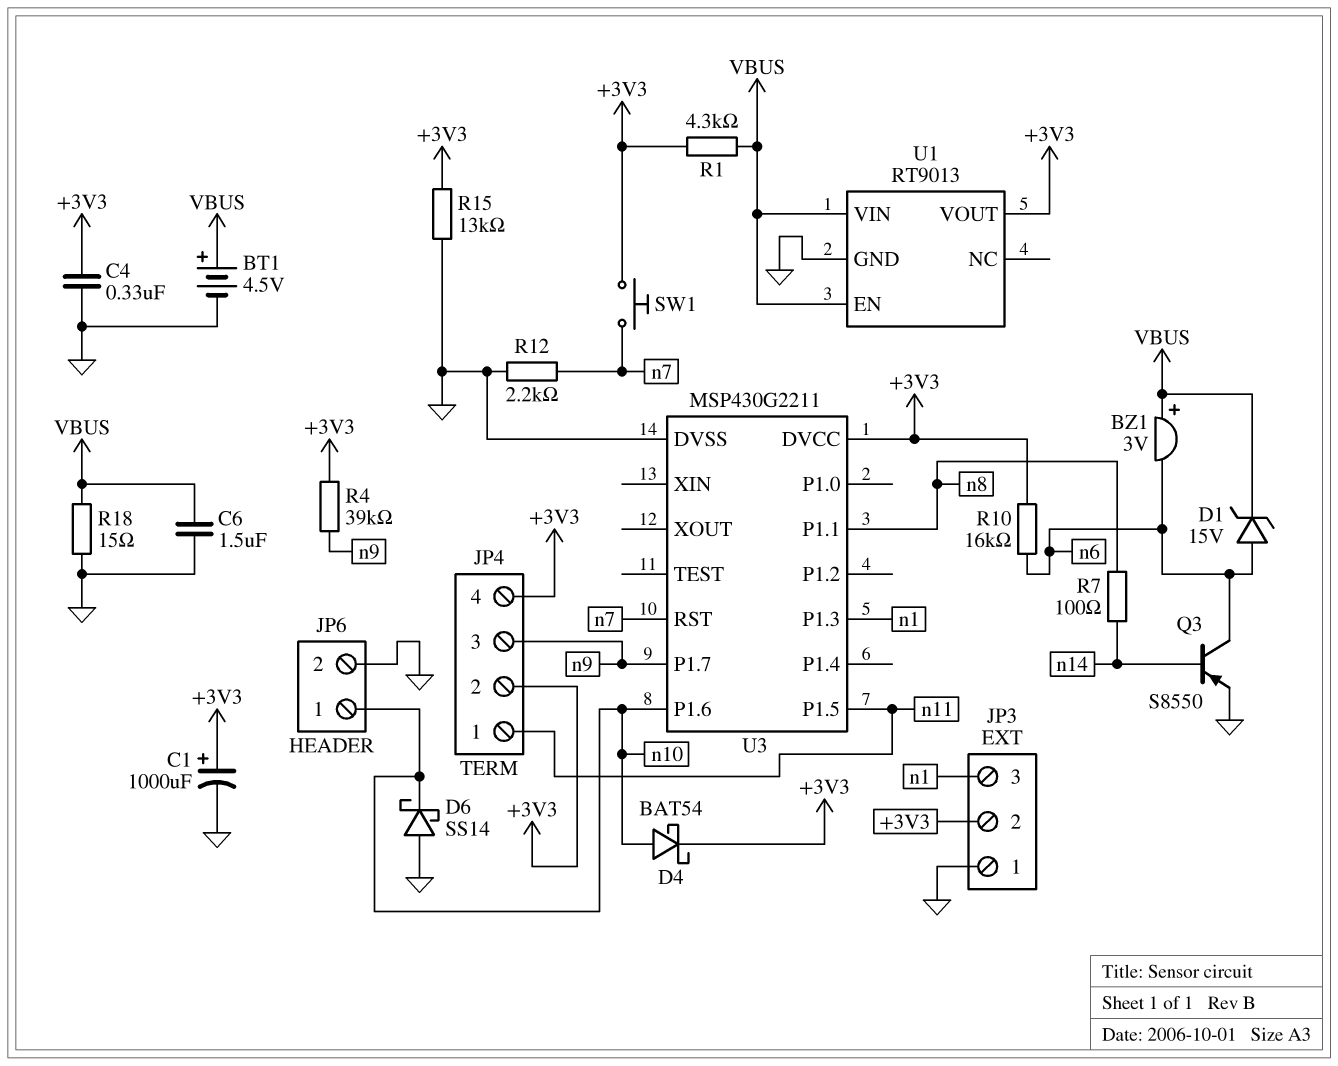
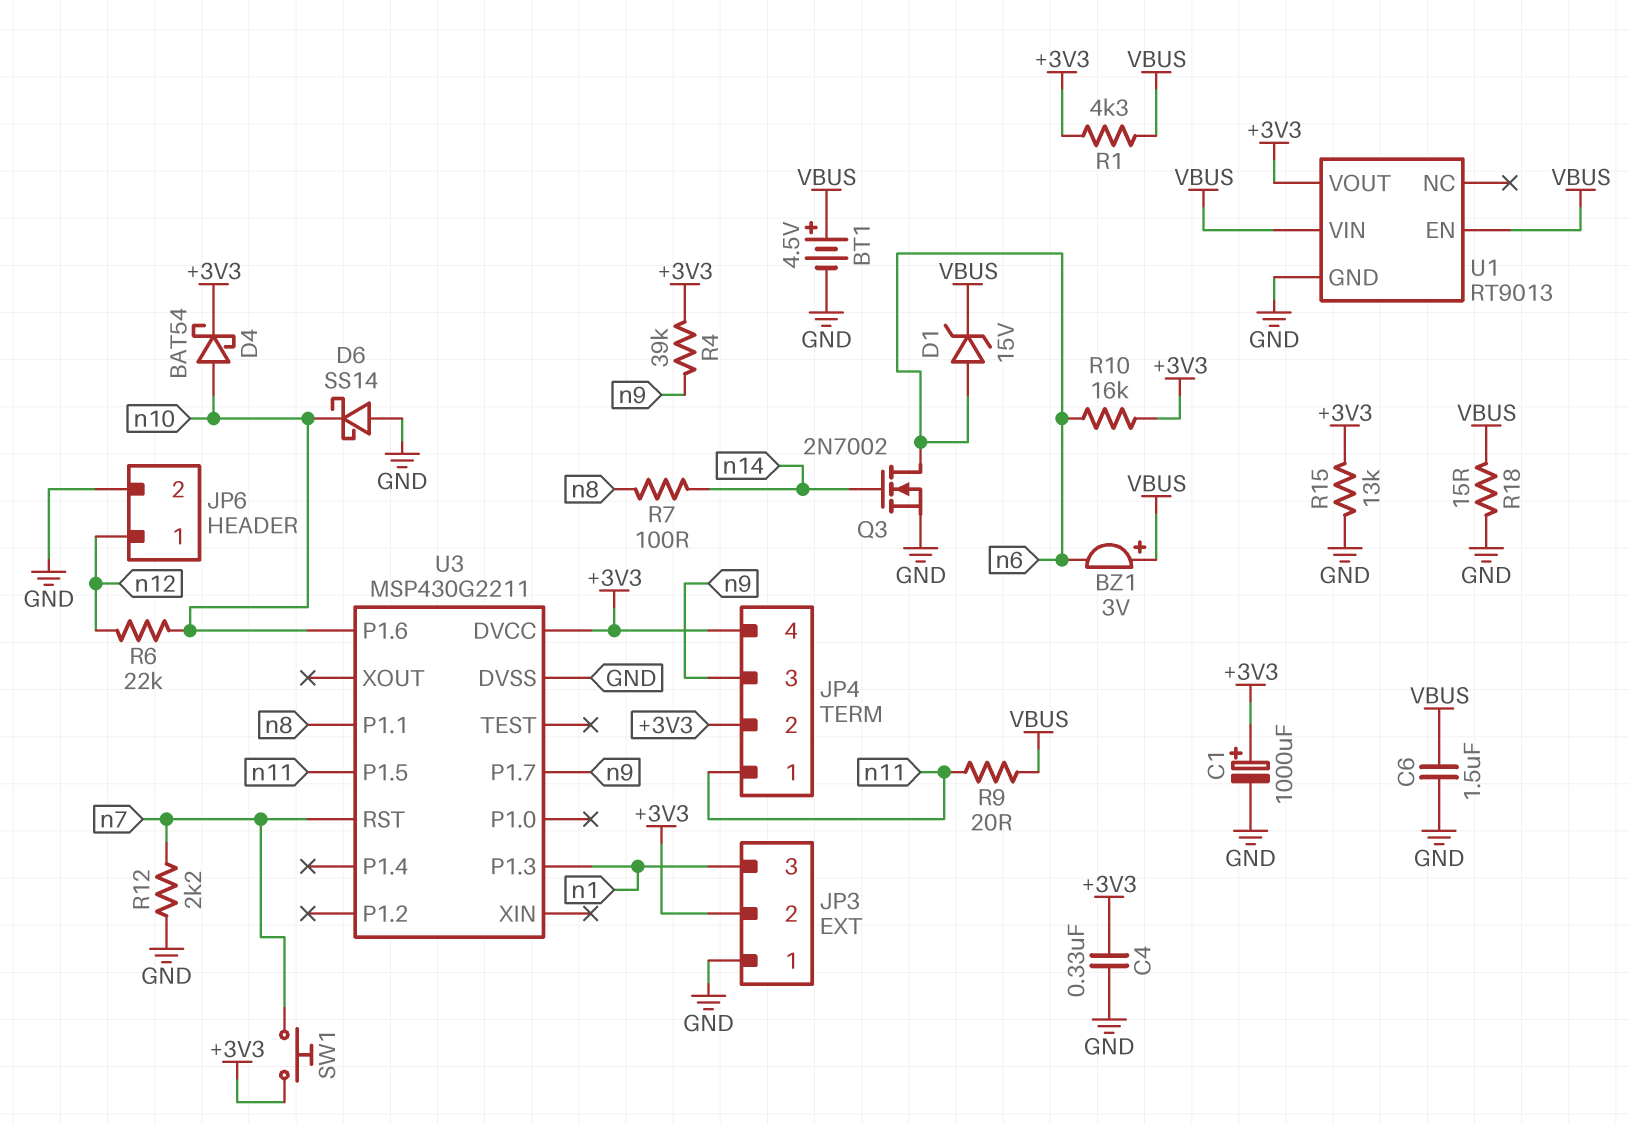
JP6 pin 1: n10 -> n12
Q3: PNP S8550 (B n14, C n6, E GND) -> NMOS 2N7002 (G n14, D n6, S GND)
R6: none -> 22k (n10, n12)
R9: none -> 20 (VBUS, n11)

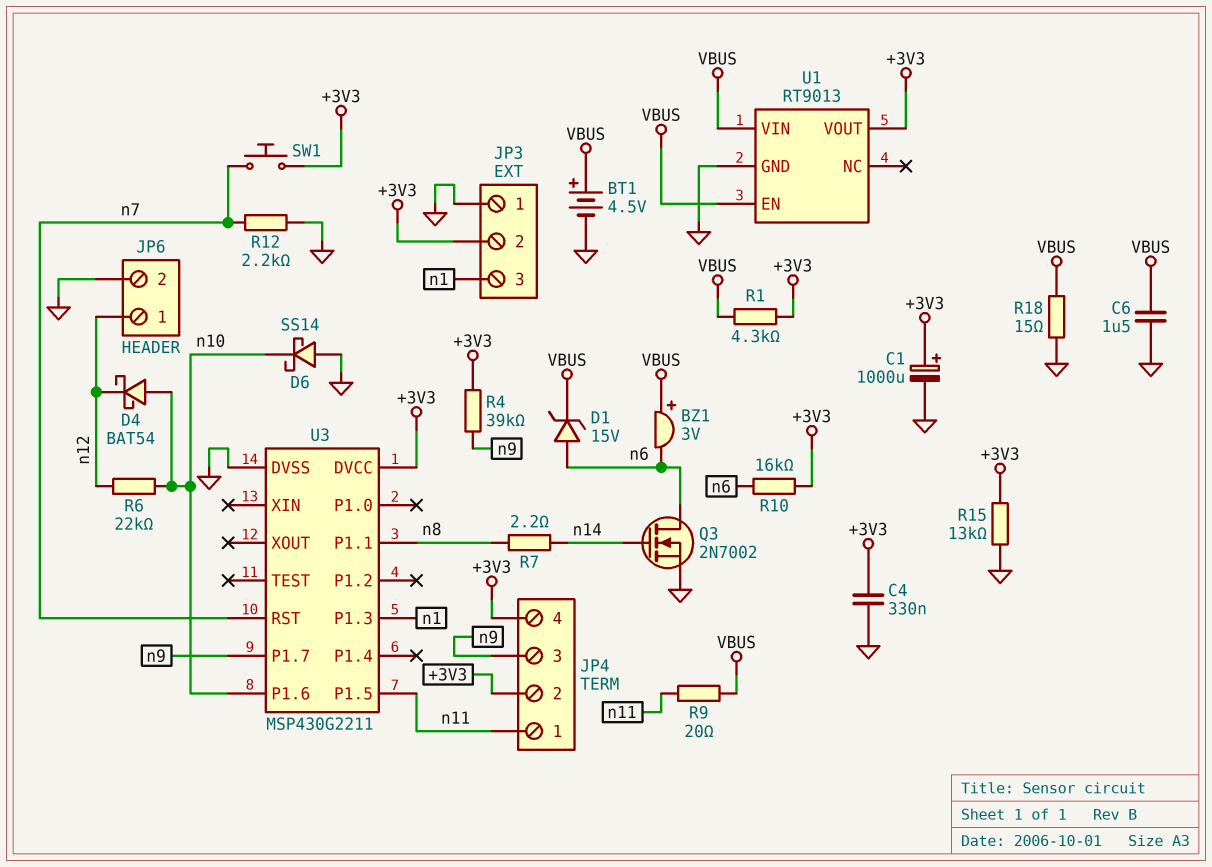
D4: schottky BAT54 (A n10, K +3V3) -> schottky BAT54 (A n10, K n12)
R7: 100 (n8, n14) -> 2.2 (n8, n14)

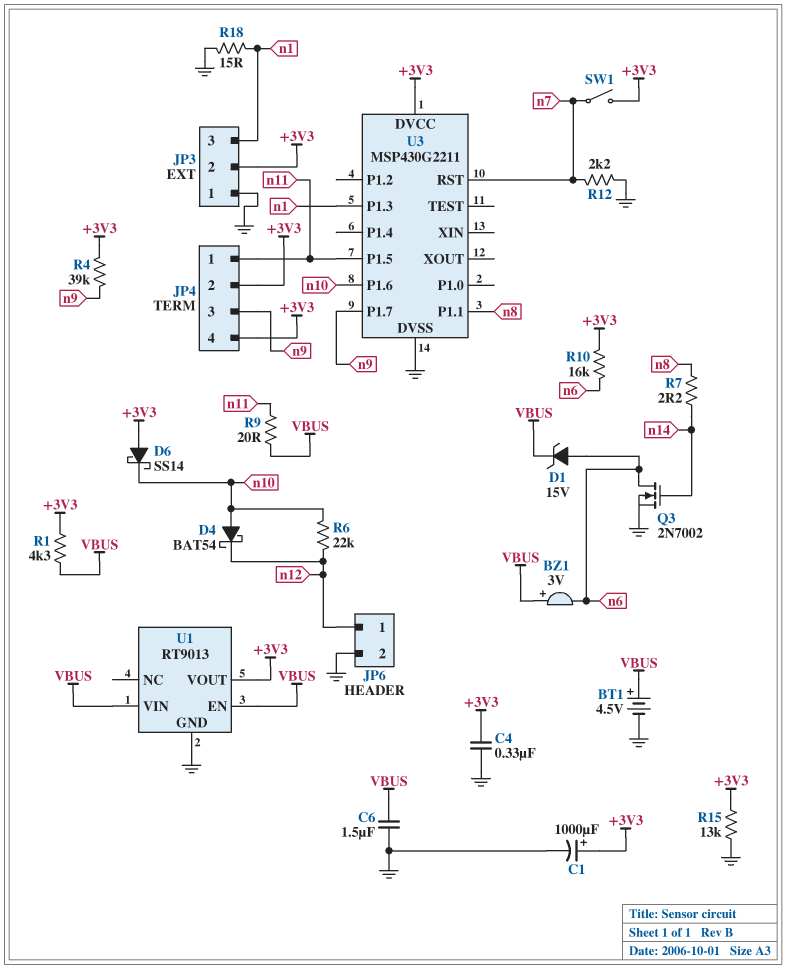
D6: schottky SS14 (A GND, K n10) -> schottky SS14 (A +3V3, K n10)
R18: 15 (GND, VBUS) -> 15 (GND, n1)
SW1: button (+3V3, n7) -> switch (+3V3, n7)

